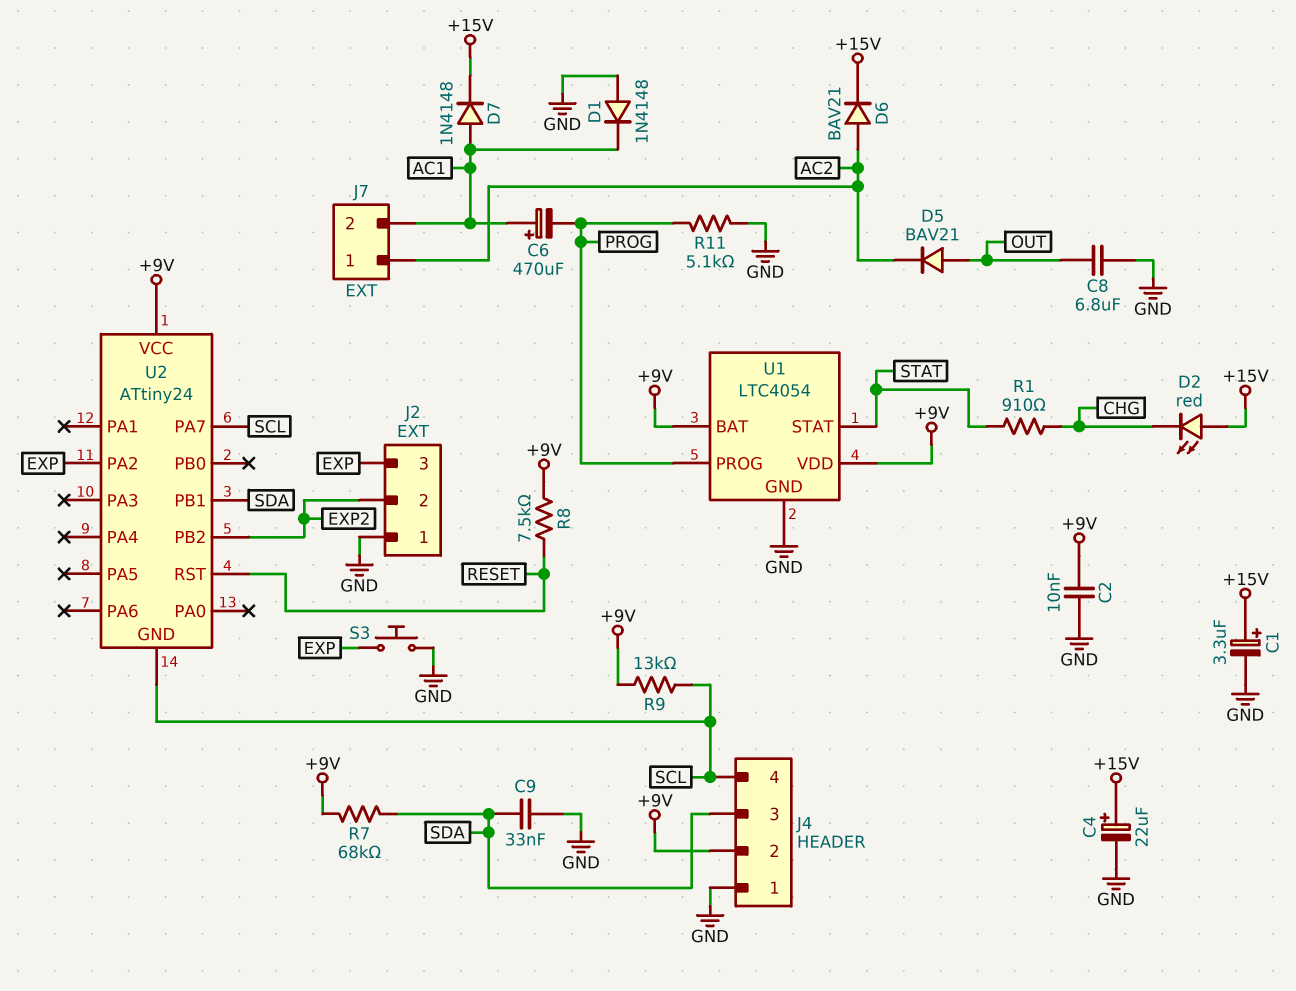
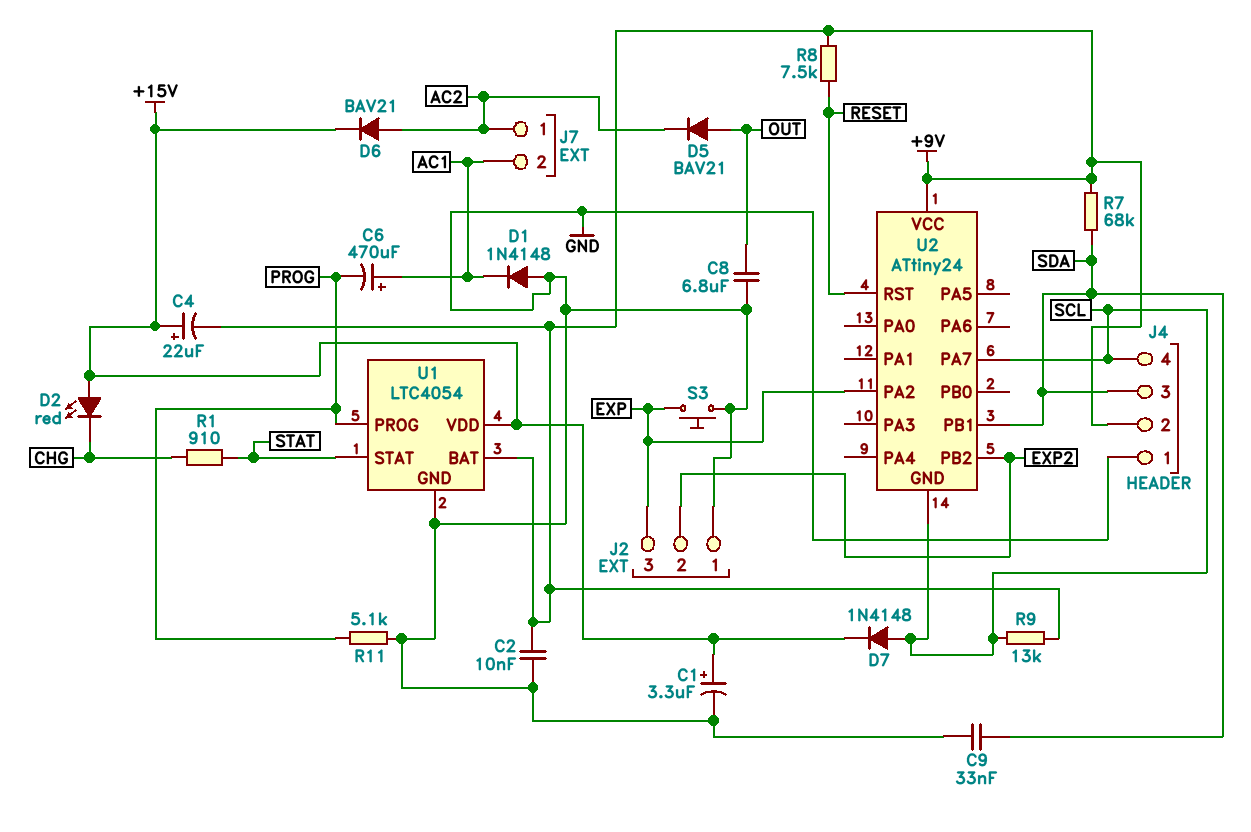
C4: 22uF (plus +15V, minus GND) -> 22uF (plus +15V, minus +9V)
D7: diode 1N4148 (A AC1, K +15V) -> diode 1N4148 (A SCL, K +15V)
U1 pin VDD: +9V -> +15V

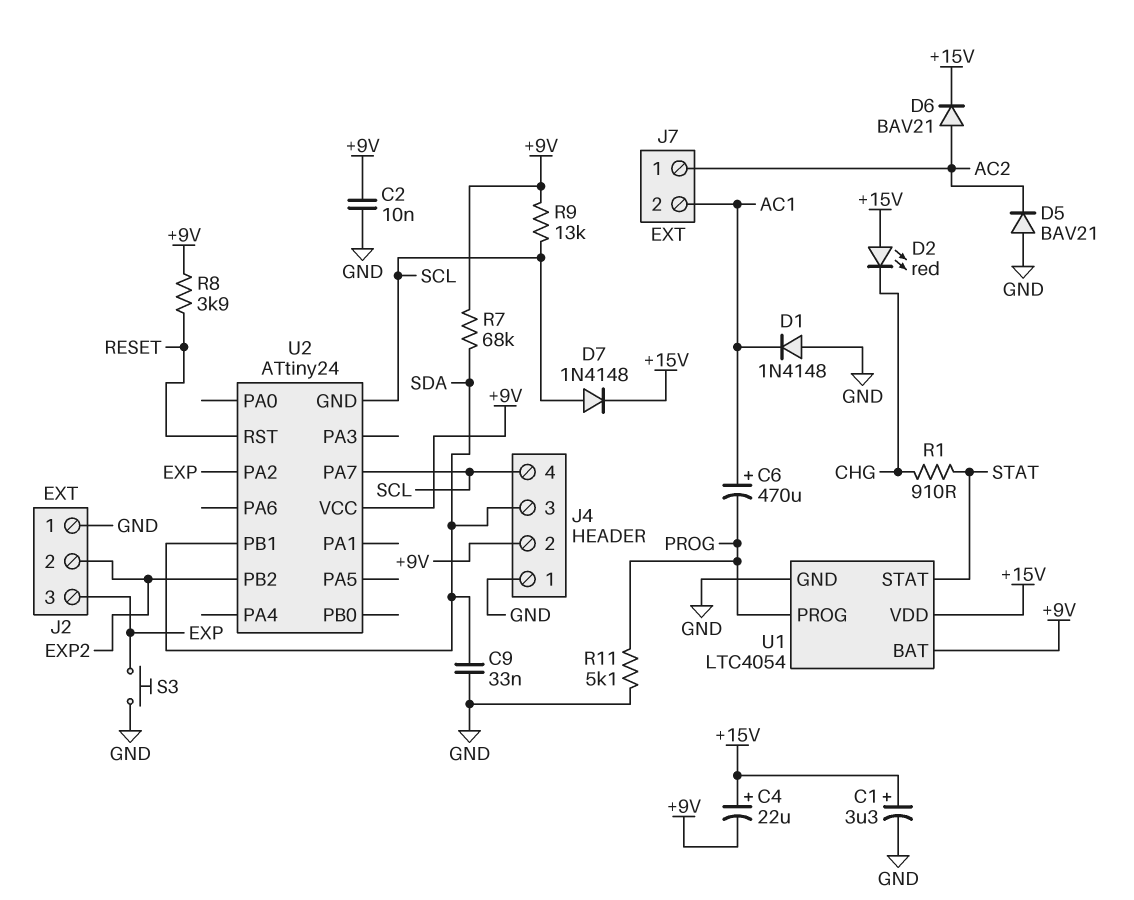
C8: 6.8uF (GND, OUT) -> none
D5: diode BAV21 (A OUT, K AC2) -> diode BAV21 (A GND, K AC2)
R8: 7.5k (+9V, RESET) -> 3.9k (+9V, RESET)

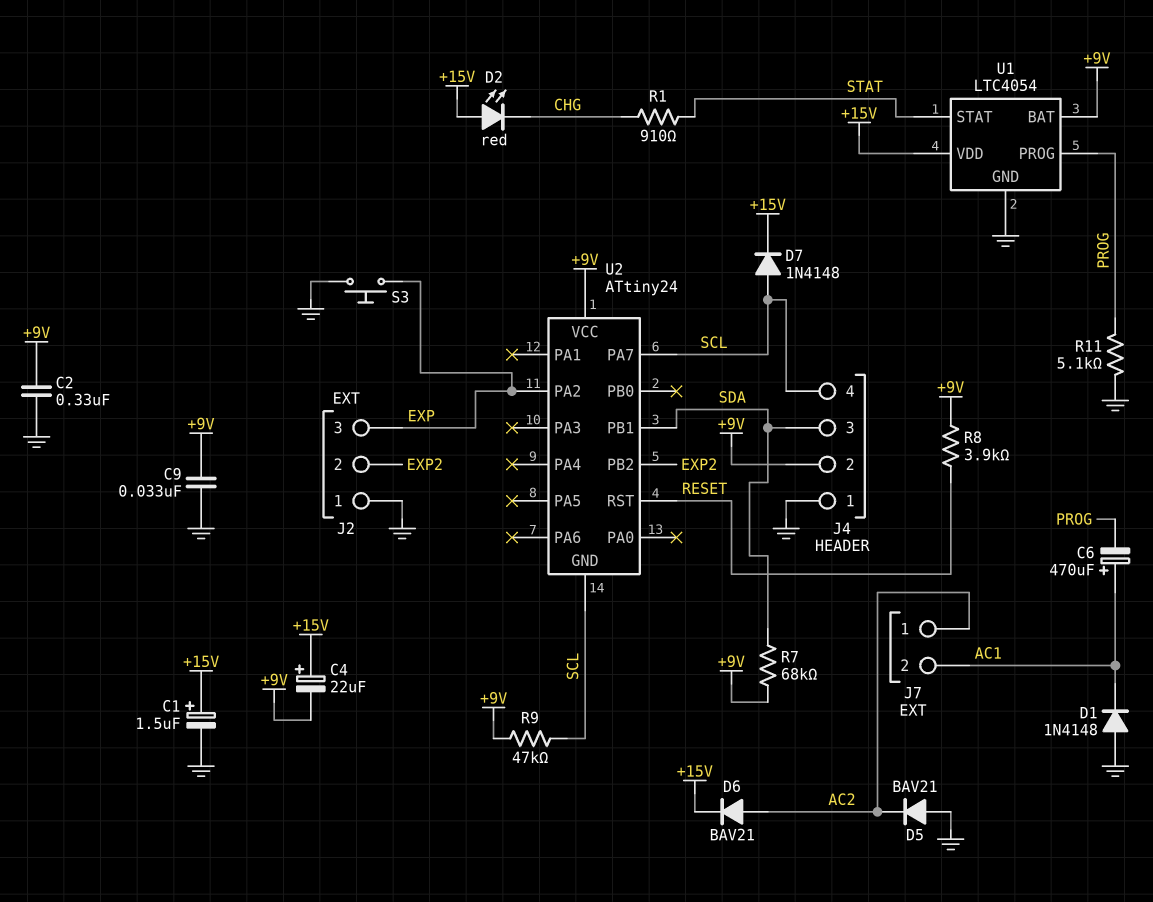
C1: 3.3uF (plus +15V, minus GND) -> 1.5uF (plus +15V, minus GND)
C2: 10nF (+9V, GND) -> 330nF (+9V, GND)
C9: 33nF (GND, SDA) -> 33nF (+9V, GND)
R9: 13k (+9V, SCL) -> 47k (+9V, SCL)

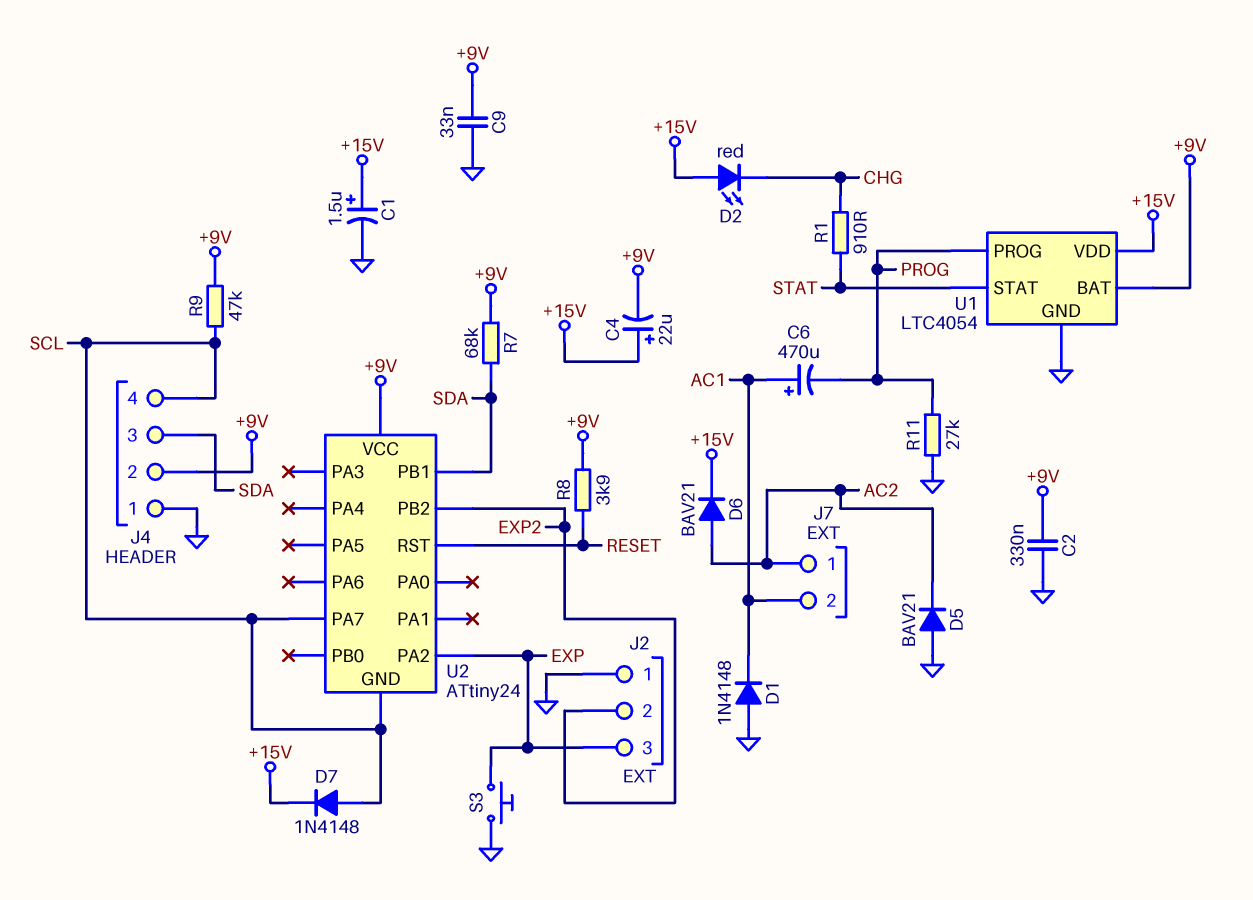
R11: 5.1k (GND, PROG) -> 27k (GND, PROG)

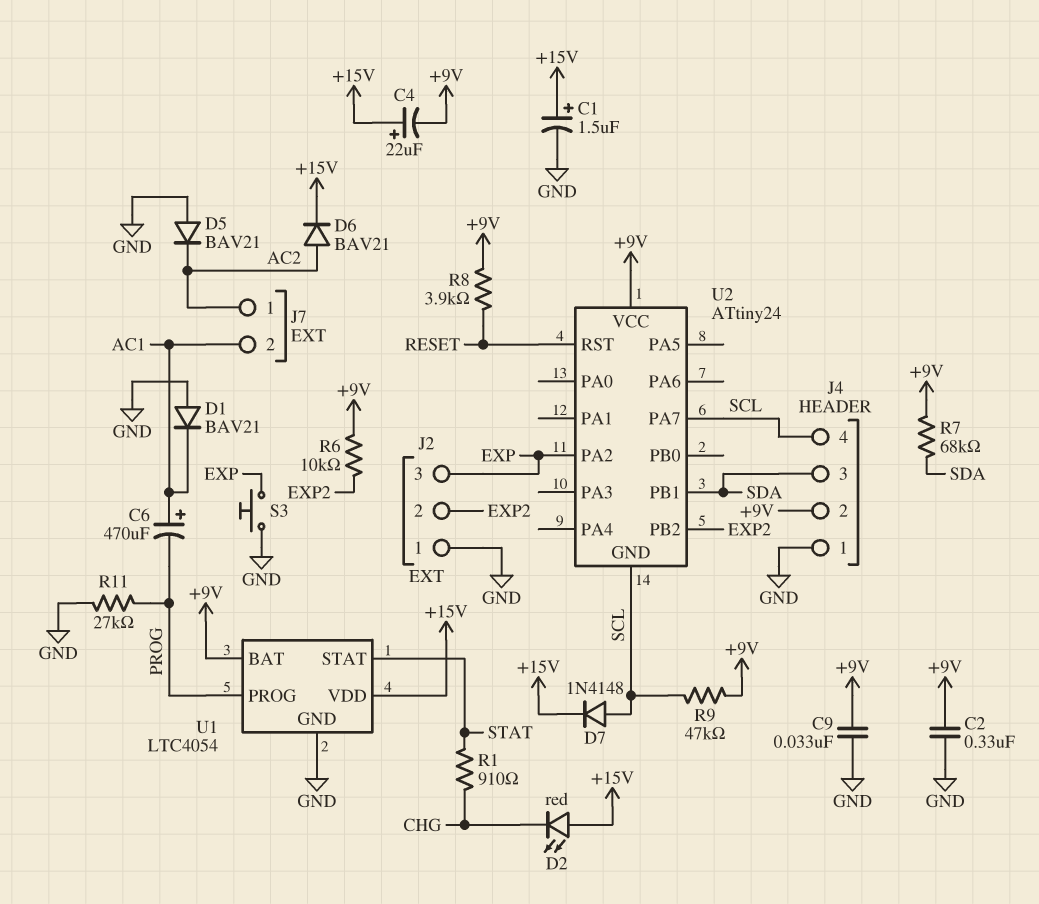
D1: diode 1N4148 (A GND, K AC1) -> diode BAV21 (A GND, K AC1)
R6: none -> 10k (+9V, EXP2)

